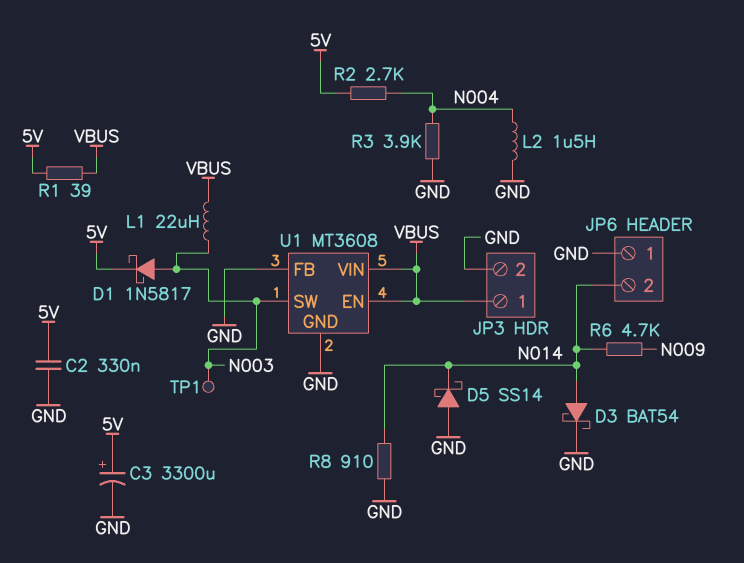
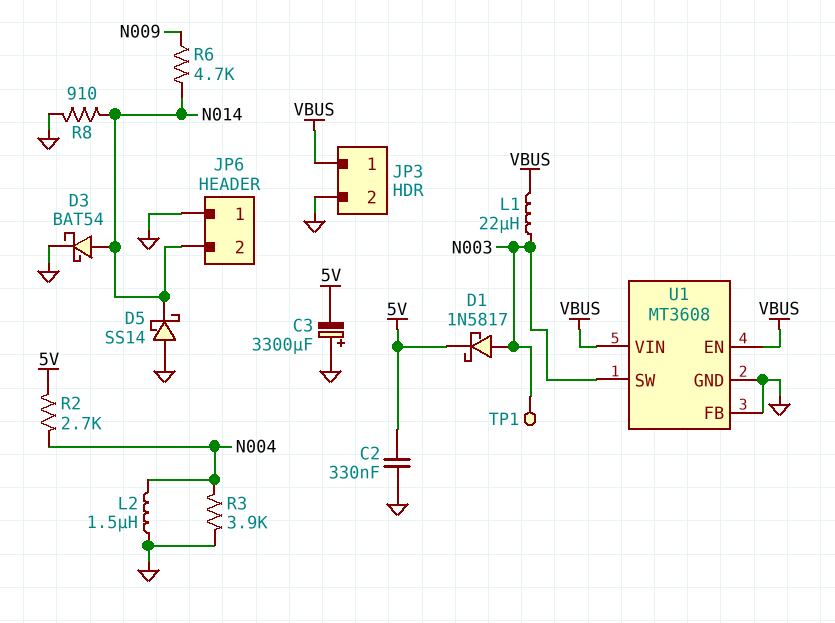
C3: 3300uF (plus 5V, minus GND) -> 3300uF (plus GND, minus 5V)
R1: 39 (5V, VBUS) -> none

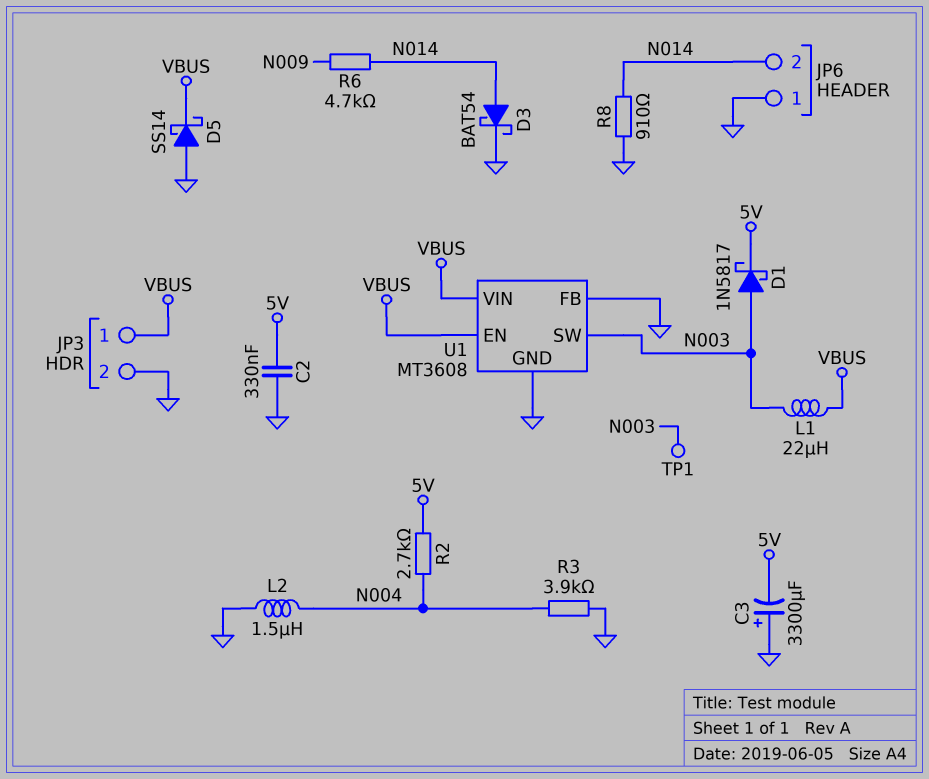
D5: schottky SS14 (A GND, K N014) -> schottky SS14 (A GND, K VBUS)

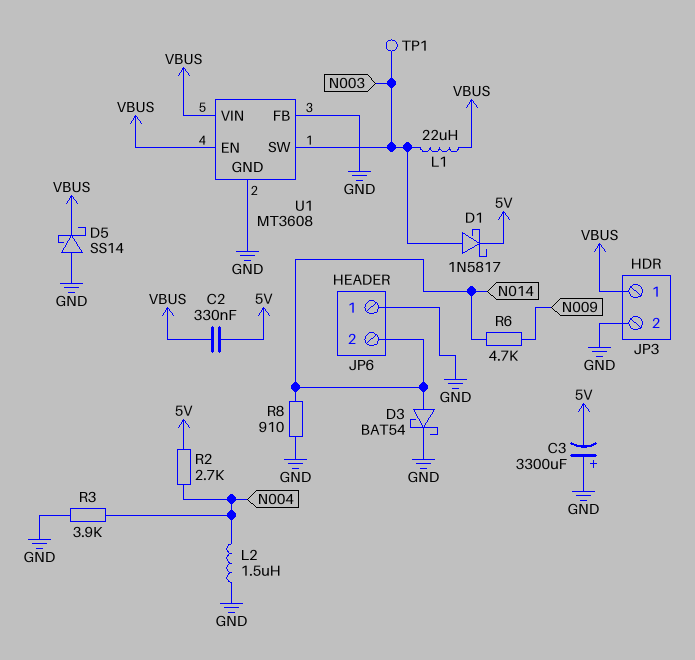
C2: 330nF (5V, GND) -> 330nF (5V, VBUS)

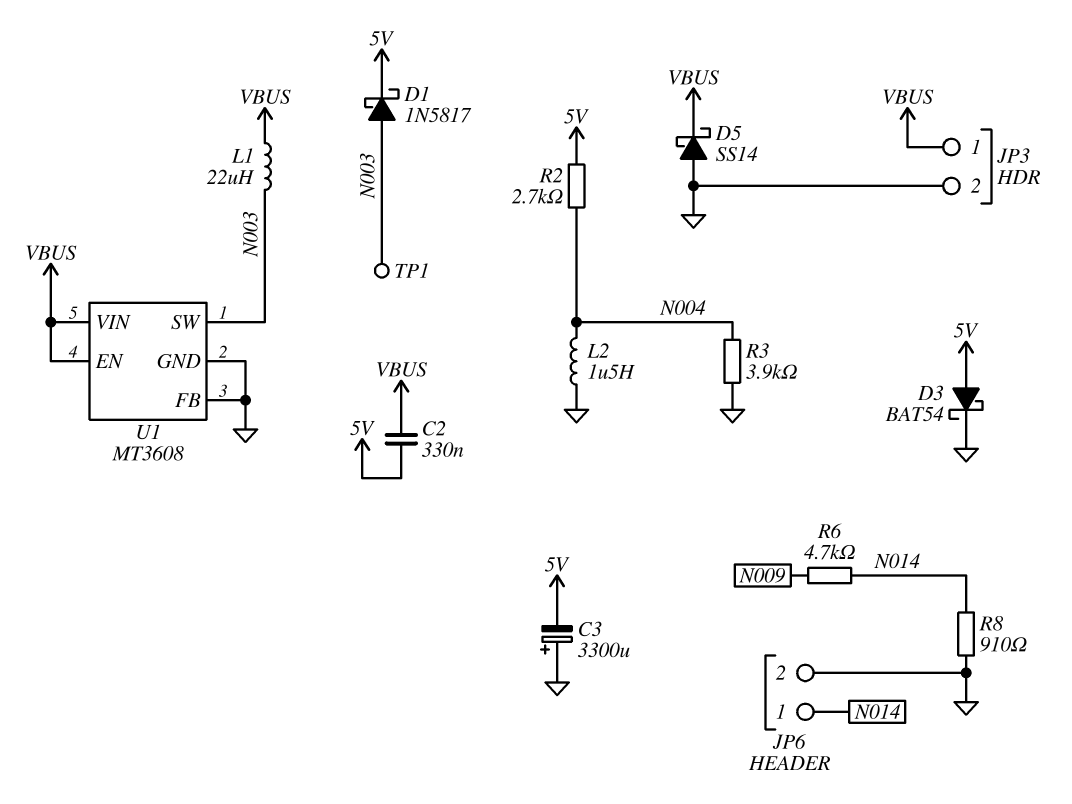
D3: schottky BAT54 (A N014, K GND) -> schottky BAT54 (A 5V, K GND)
JP6 pin 1: GND -> N014
JP6 pin 2: N014 -> GND

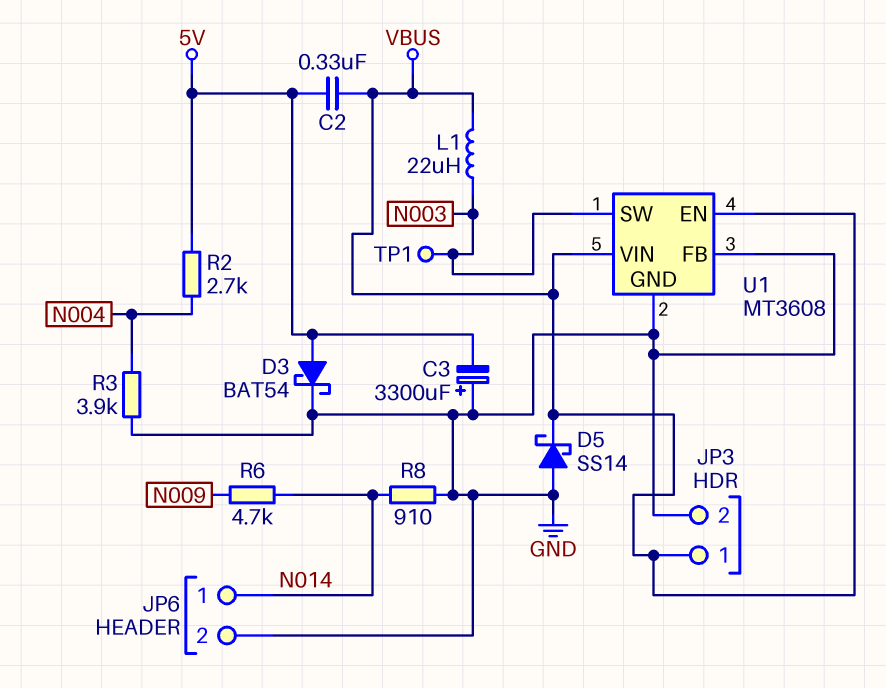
D1: schottky 1N5817 (A N003, K 5V) -> none
L2: 1.5uH (GND, N004) -> none

